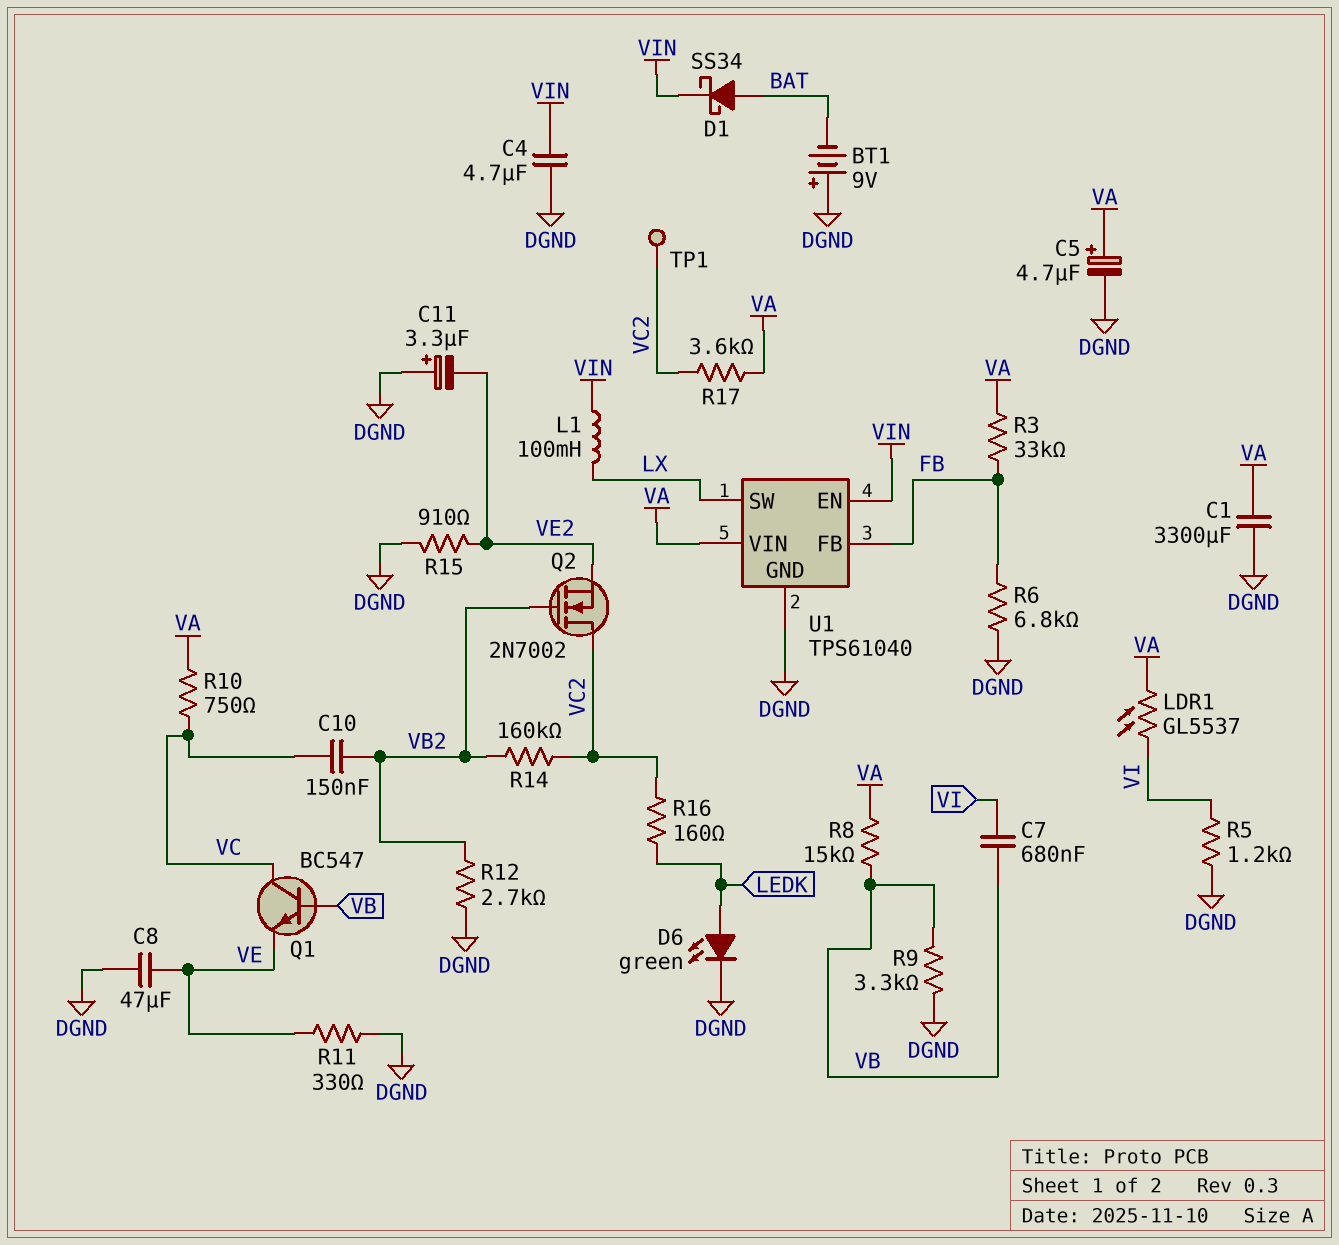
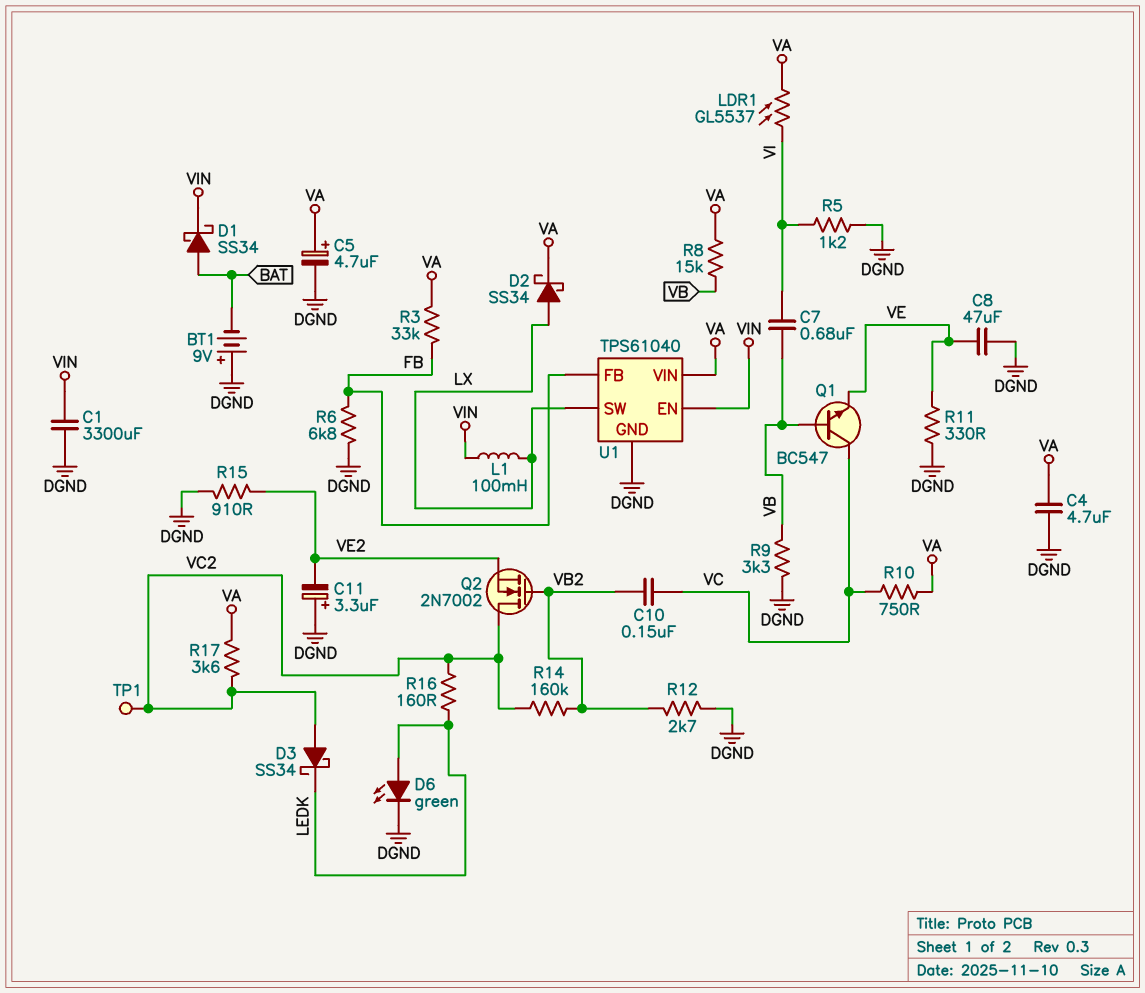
C1: 3300uF (DGND, VA) -> 3300uF (DGND, VIN)
C4: 4.7uF (DGND, VIN) -> 4.7uF (DGND, VA)
D2: none -> schottky SS34 (A LX, K VA)
D3: none -> schottky SS34 (A VC2, K LEDK)

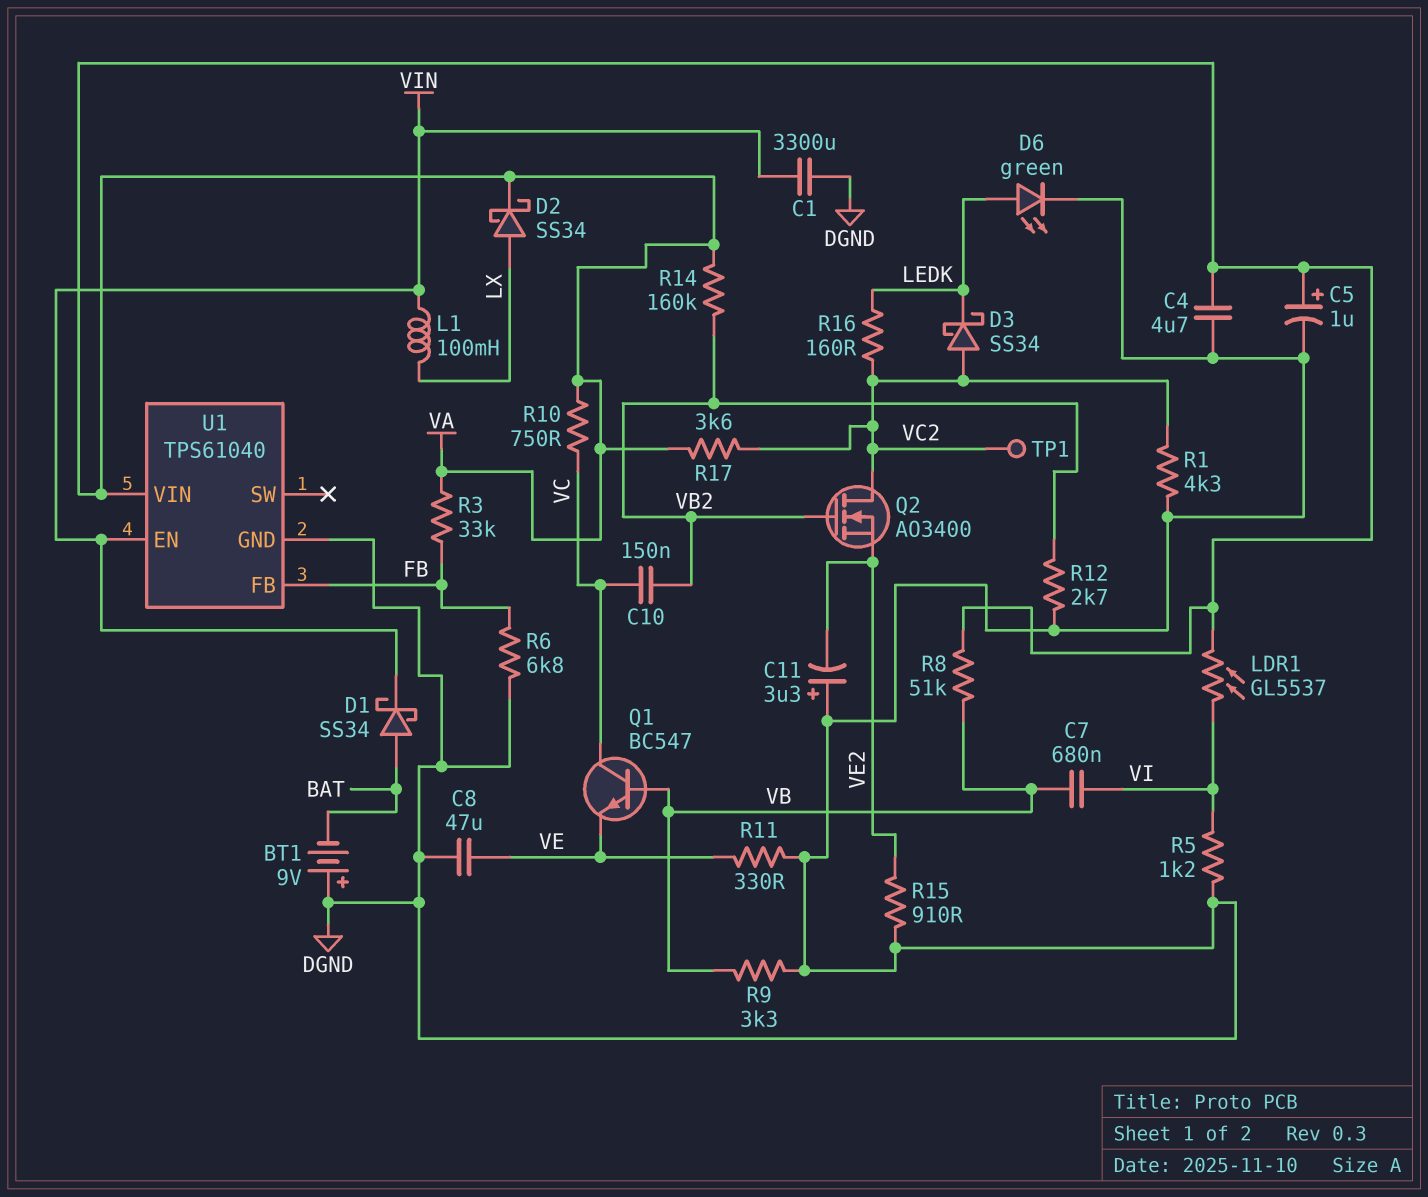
C5: 4.7uF (plus VA, minus DGND) -> 1uF (plus VA, minus DGND)
Q2: NMOS 2N7002 (G VB2, D VC2, S VE2) -> NMOS AO3400 (G VB2, D VC2, S VE2)
R1: none -> 4.3k (DGND, VC2)
R8: 15k (VA, VB) -> 51k (VA, VB)
R14: 160k (VB2, VC2) -> 160k (VA, VB2)
U1 pin SW: LX -> none

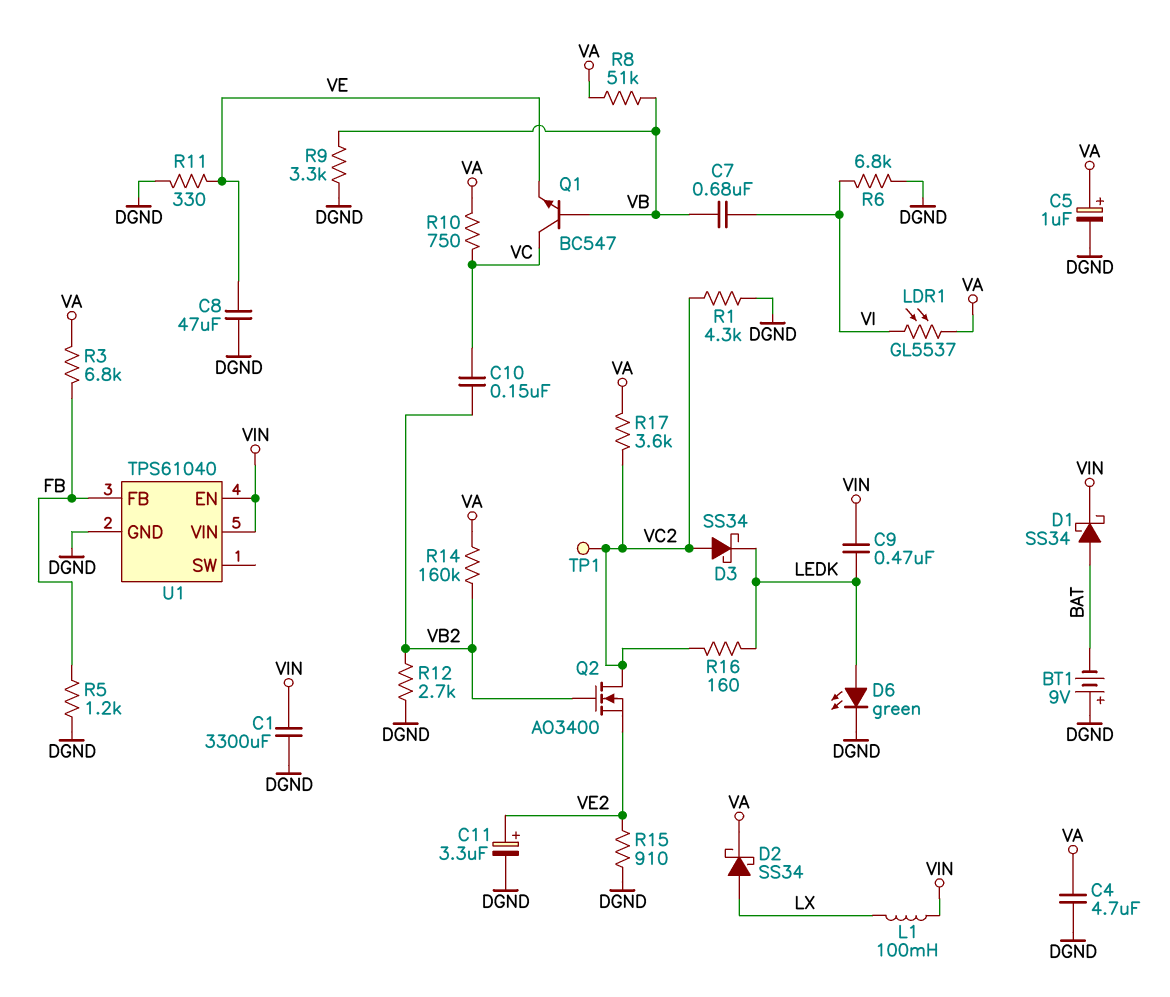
C9: none -> 470nF (LEDK, VIN)
C11: 3.3uF (plus DGND, minus VE2) -> 3.3uF (plus VE2, minus DGND)
R3: 33k (FB, VA) -> 6.8k (FB, VA)
R5: 1.2k (DGND, VI) -> 1.2k (DGND, FB)
R6: 6.8k (DGND, FB) -> 6.8k (DGND, VI)
U1 pin VIN: VA -> VIN

